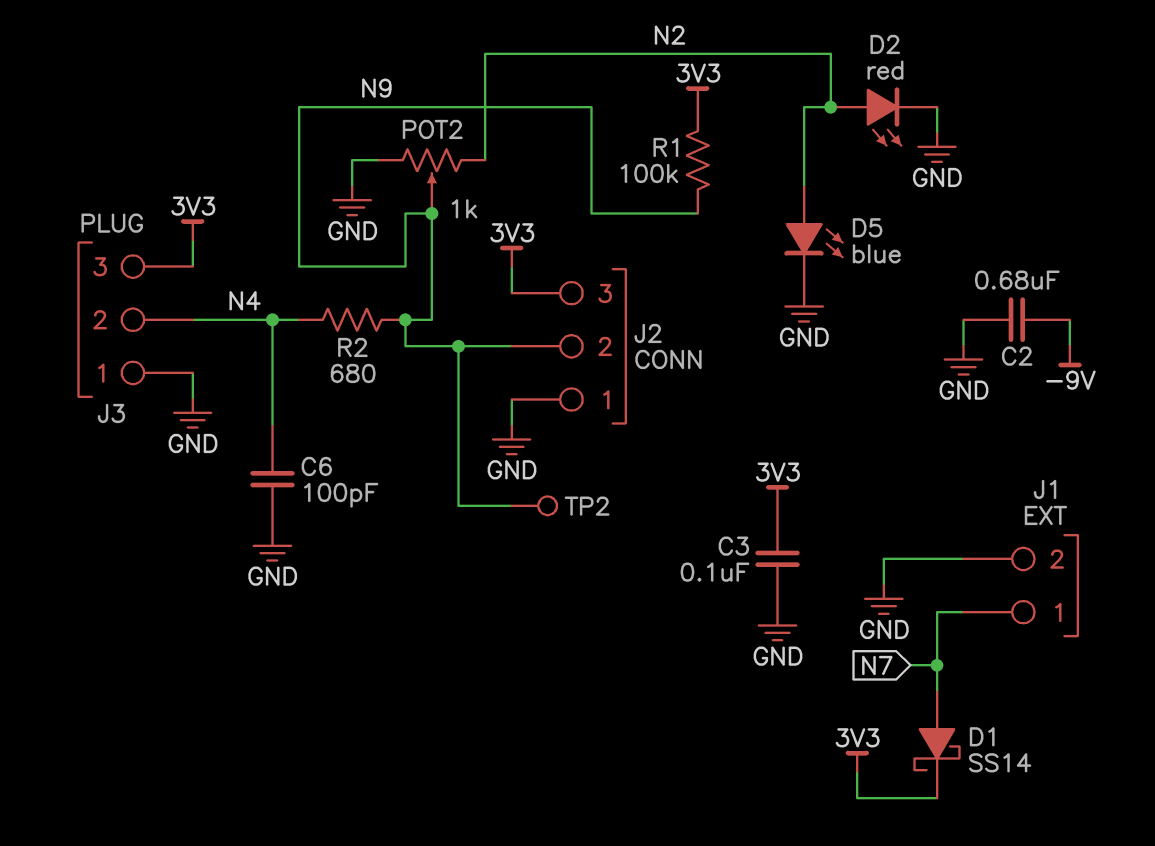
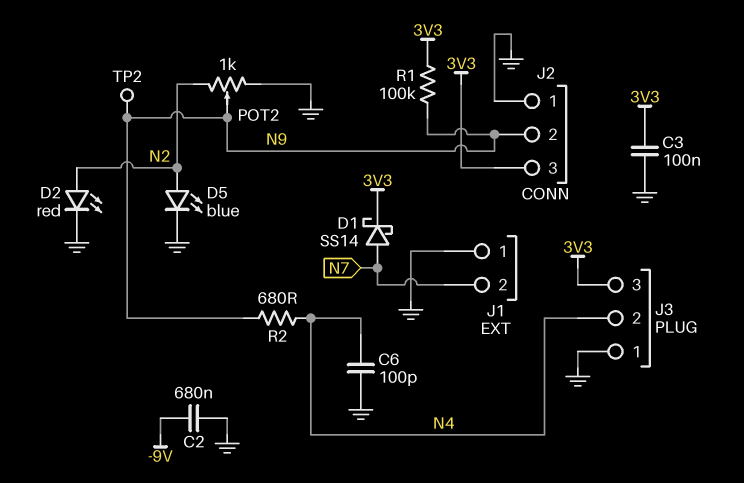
J1 pin 1: N7 -> GND
J1 pin 2: GND -> N7

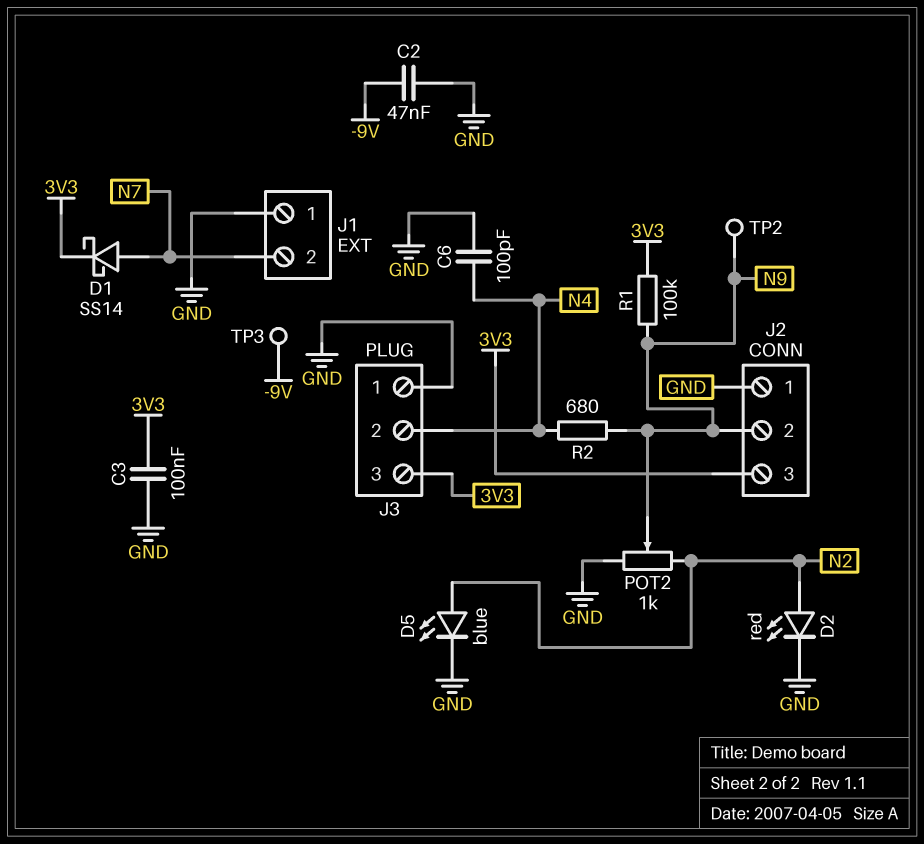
C2: 680nF (-9V, GND) -> 47nF (-9V, GND)
TP3: none -> test point (-9V)

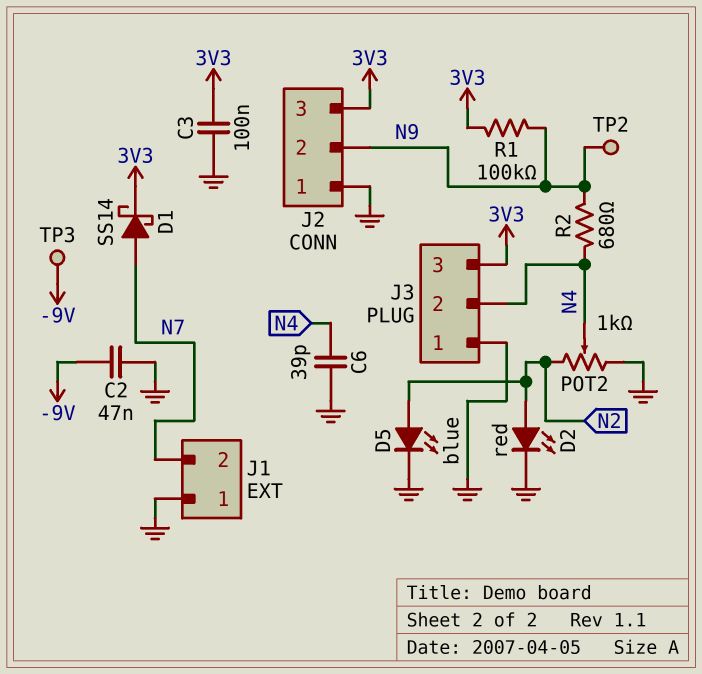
C6: 100pF (GND, N4) -> 39pF (GND, N4)
POT2: 1k (GND, N2, wiper N9) -> 1k (GND, N2, wiper N4)

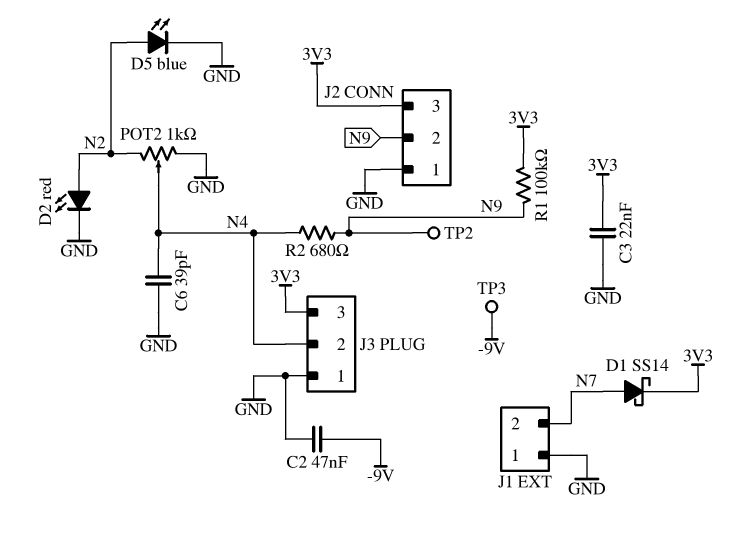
C3: 100nF (3V3, GND) -> 22nF (3V3, GND)

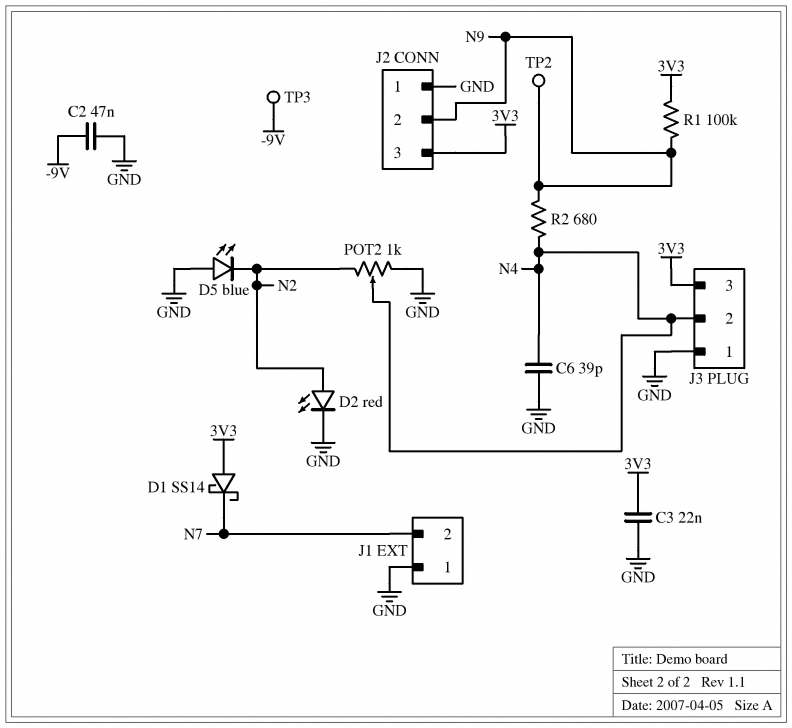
D1: schottky SS14 (A N7, K 3V3) -> schottky SS14 (A 3V3, K N7)
D5: LED blue (A N2, K GND) -> LED blue (A GND, K N2)

